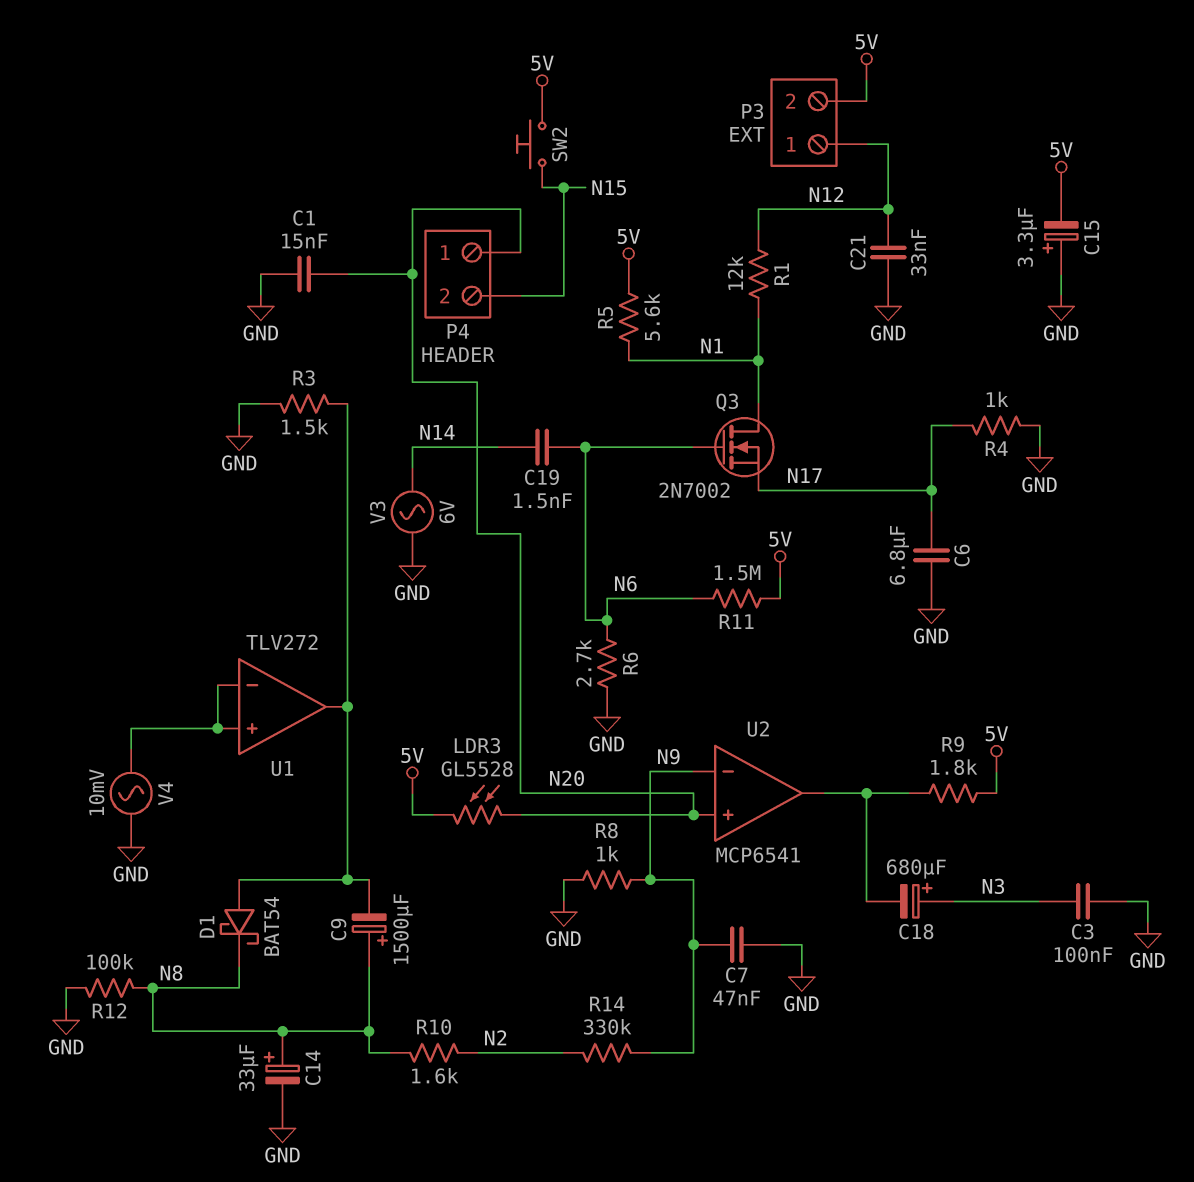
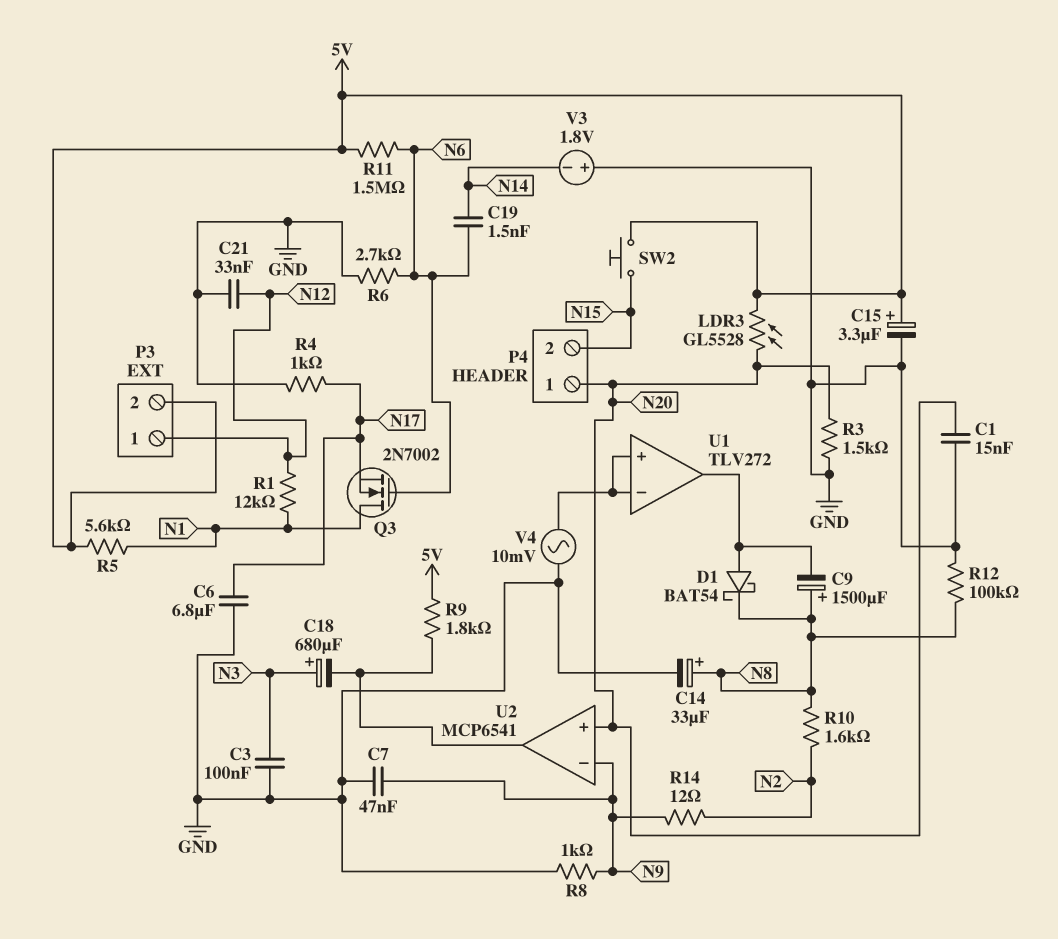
C15: 3.3uF (plus GND, minus 5V) -> 3.3uF (plus 5V, minus GND)
R3: 1.5k (GND, U1/out) -> 1.5k (GND, N20)
R14: 330k (N2, N9) -> 12 (N2, N9)
V3: AC 6V (GND, N14) -> 1.8V (plus GND, minus N14)

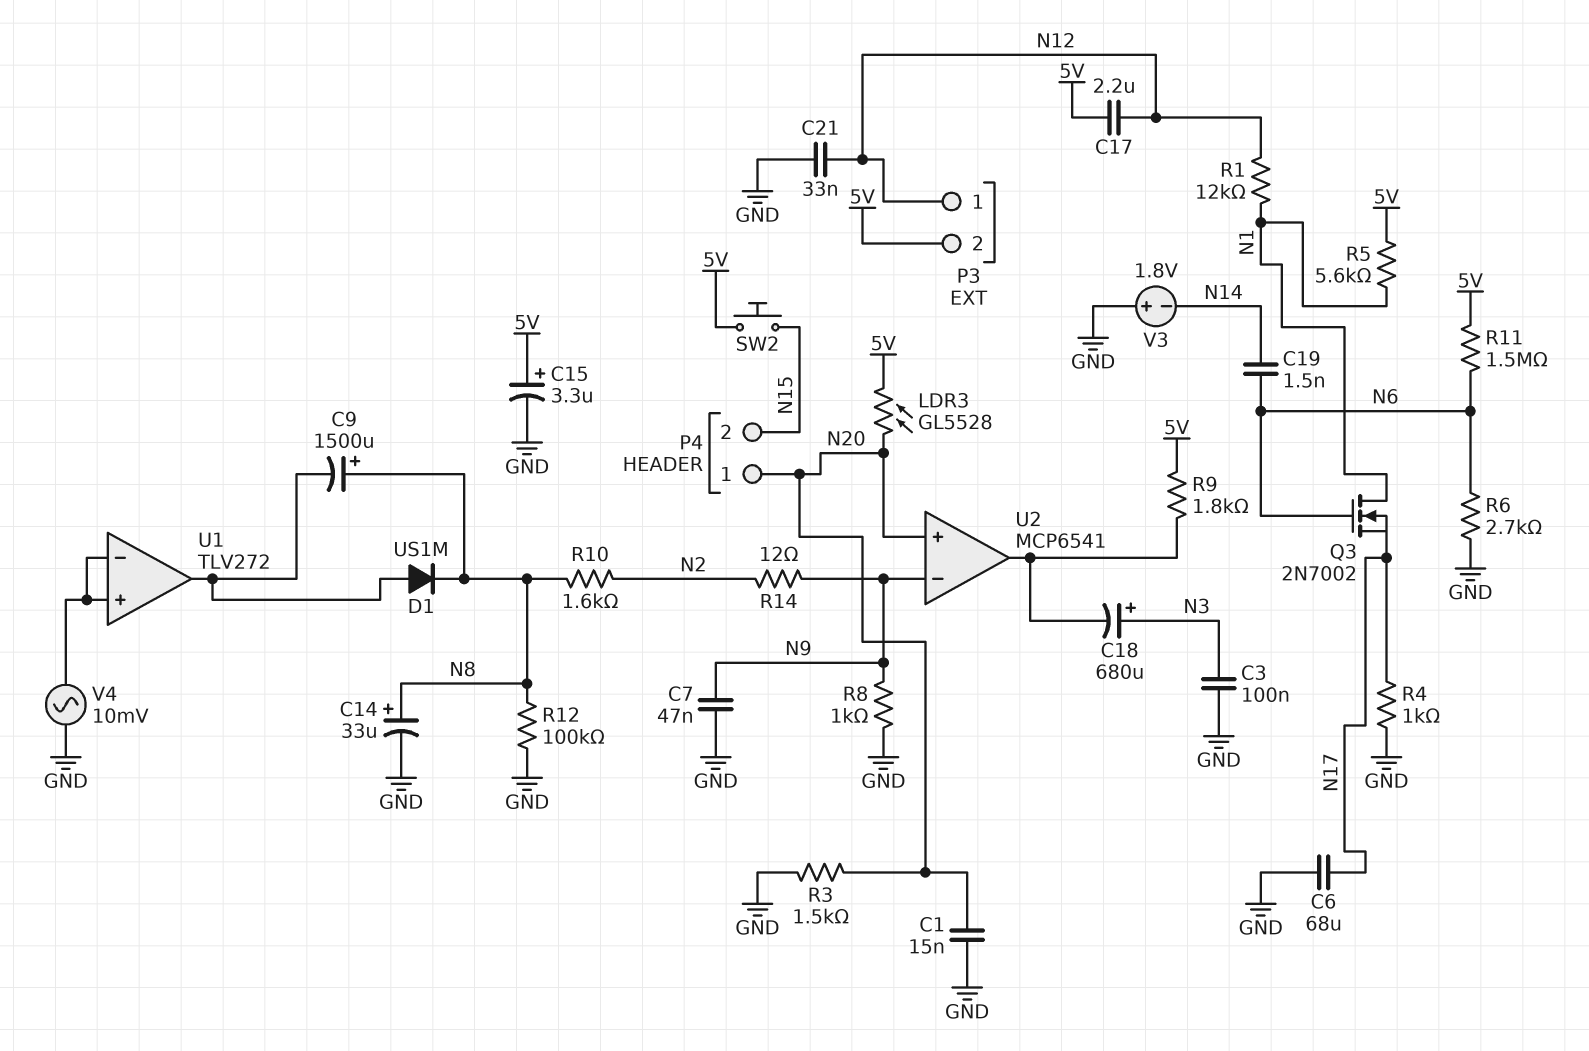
C6: 6.8uF (GND, N17) -> 68uF (GND, N17)
C17: none -> 2.2uF (5V, N12)
D1: schottky BAT54 (A U1/out, K N8) -> diode US1M (A U1/out, K N8)

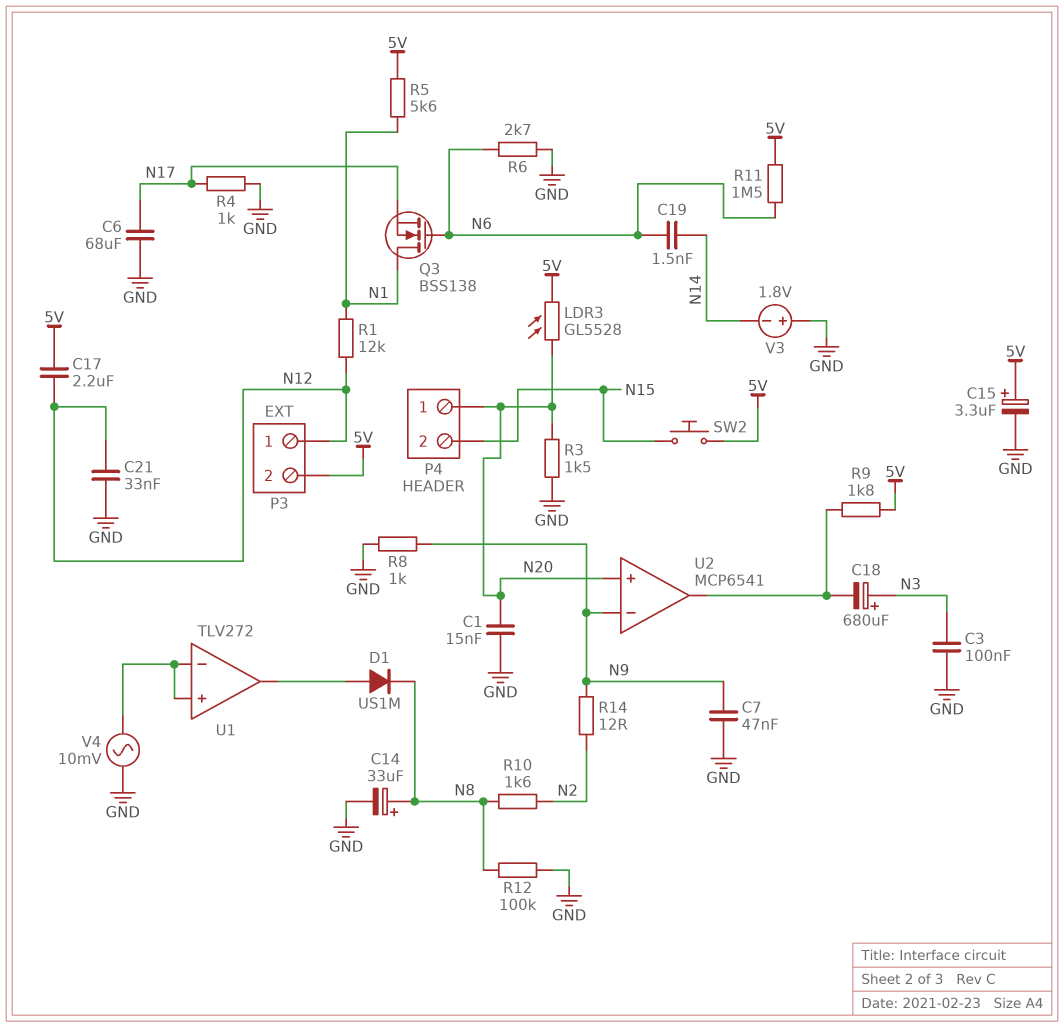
C9: 1500uF (plus N8, minus U1/out) -> none
Q3: NMOS 2N7002 (G N6, D N1, S N17) -> NMOS BSS138 (G N6, D N1, S N17)

